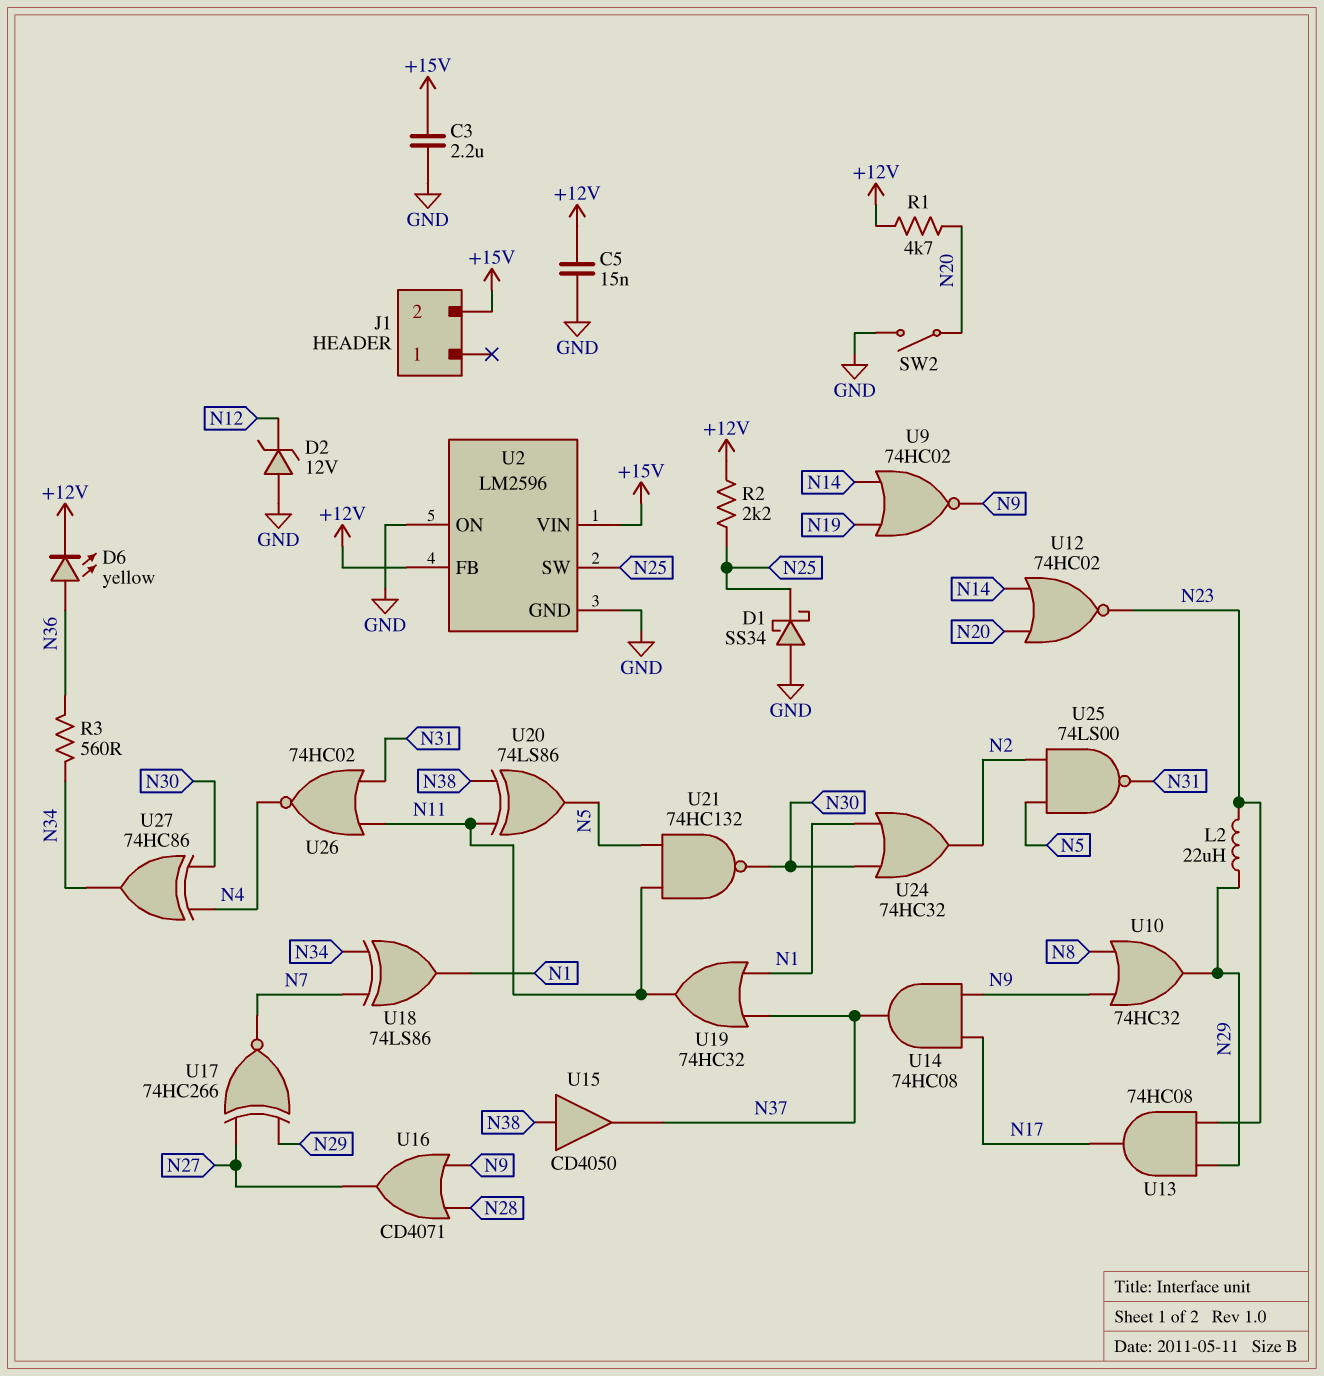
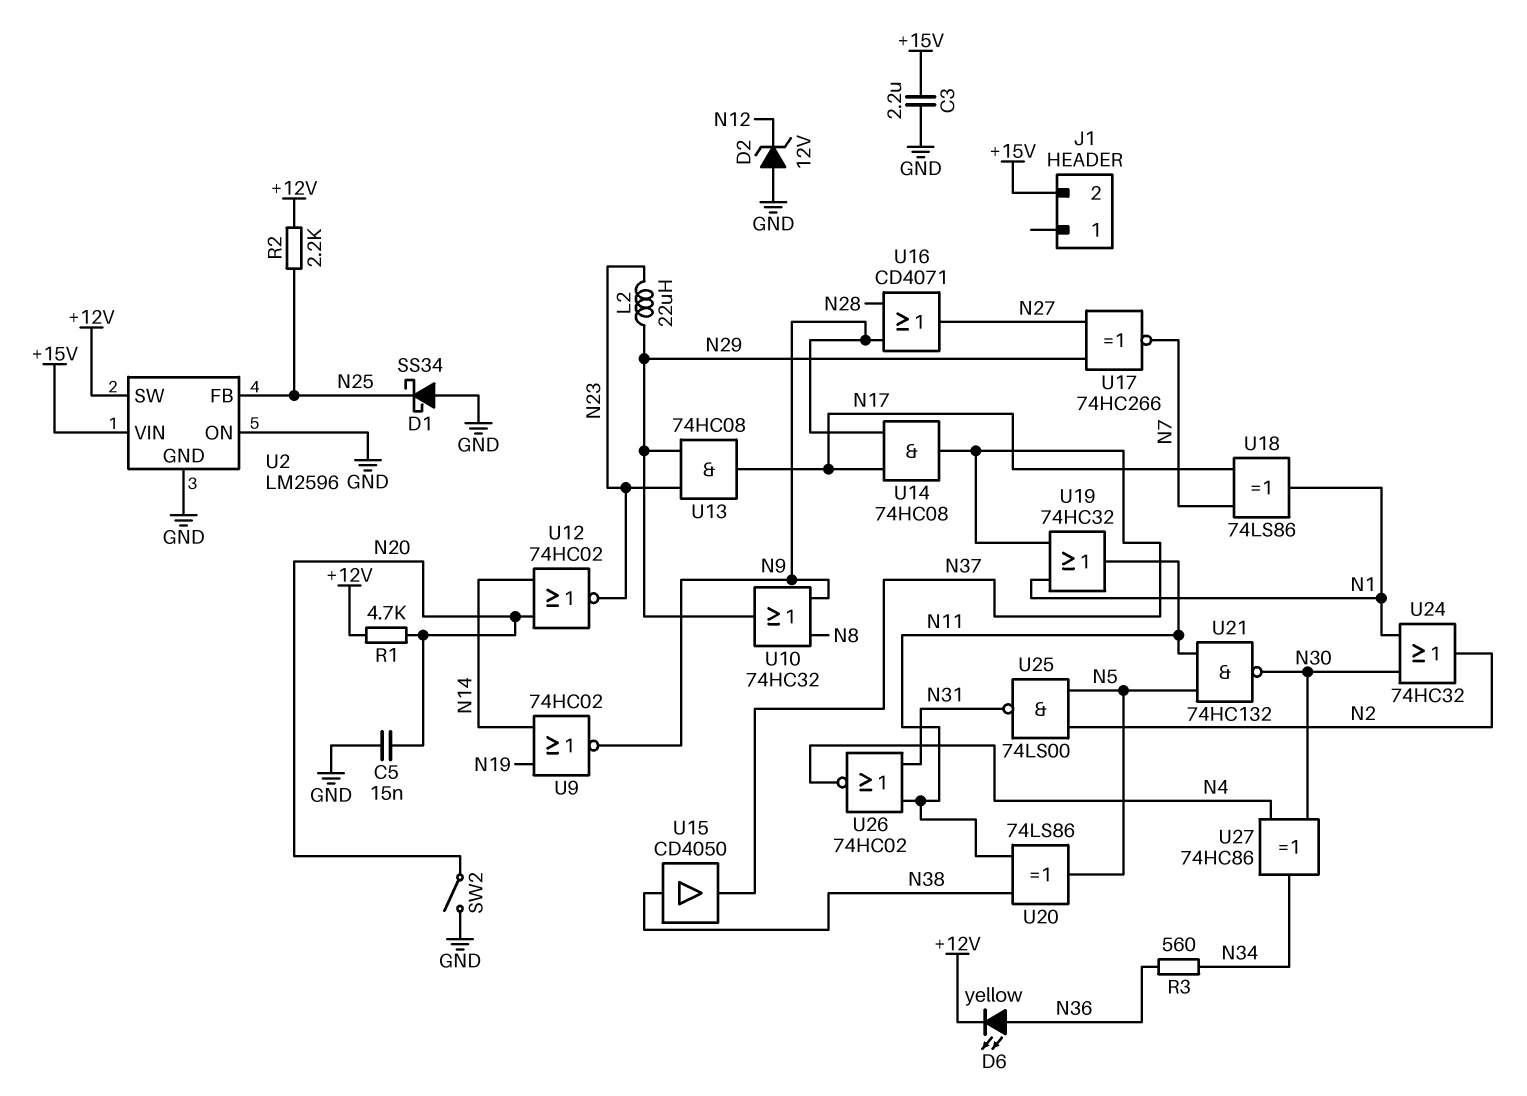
C5: 15nF (+12V, GND) -> 15nF (GND, N20)
U2 pin FB: +12V -> N25
U2 pin SW: N25 -> +12V
U18: XOR 74LS86 (in N7, in N34, out N1) -> XOR 74LS86 (in N7, in N17, out N1)

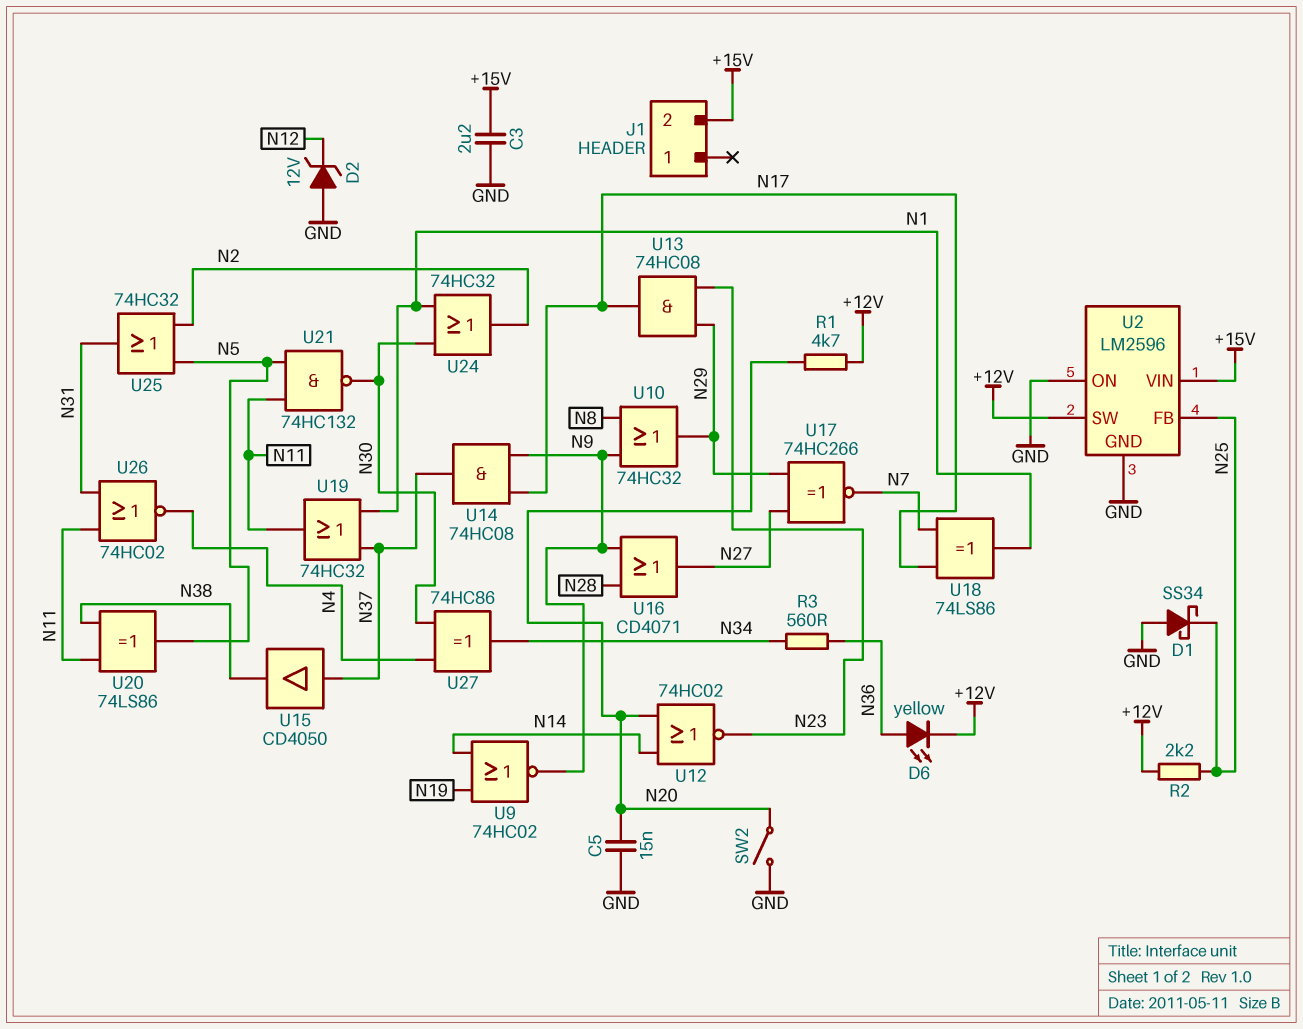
L2: 22uH (N23, N29) -> none
U15: buffer CD4050 (in N38, out N37) -> buffer CD4050 (in N37, out N38)
U25: NAND 74LS00 (in N2, in N5, out N31) -> OR 74HC32 (in N2, in N5, out N31)

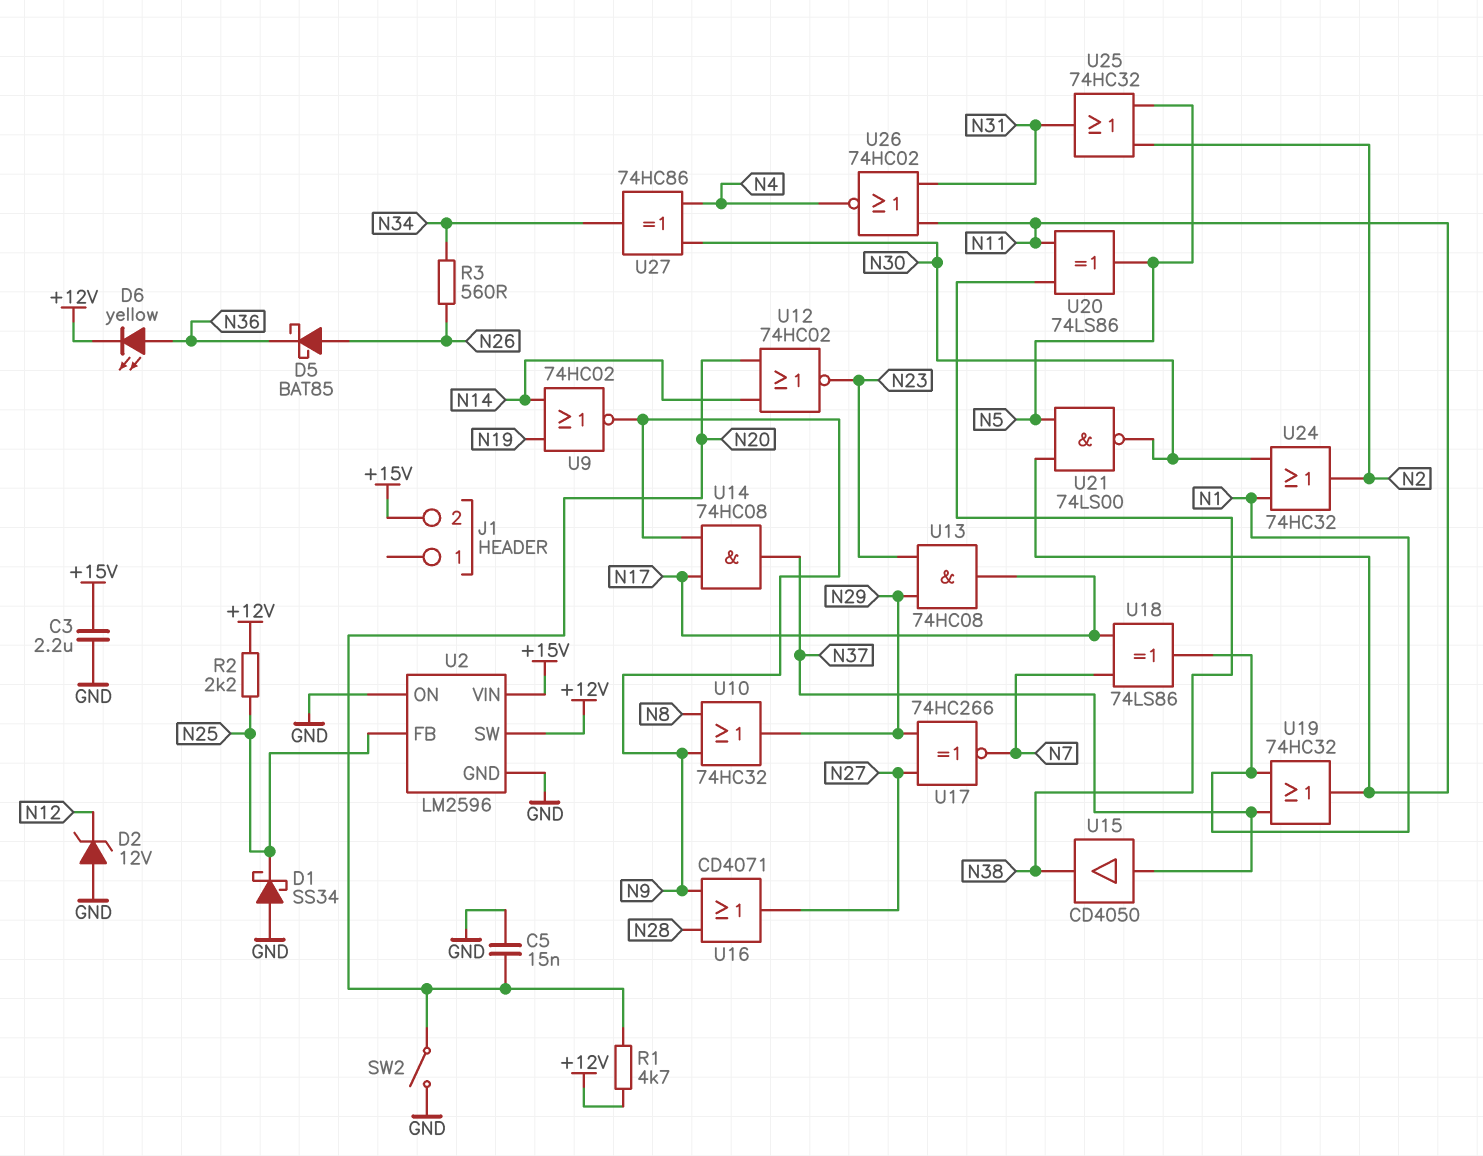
D5: none -> schottky BAT85 (A N26, K N36)
R3: 560 (N34, N36) -> 560 (N26, N34)
U21: NAND 74HC132 (in N5, in N11, out N30) -> NAND 74LS00 (in N5, in N11, out N30)

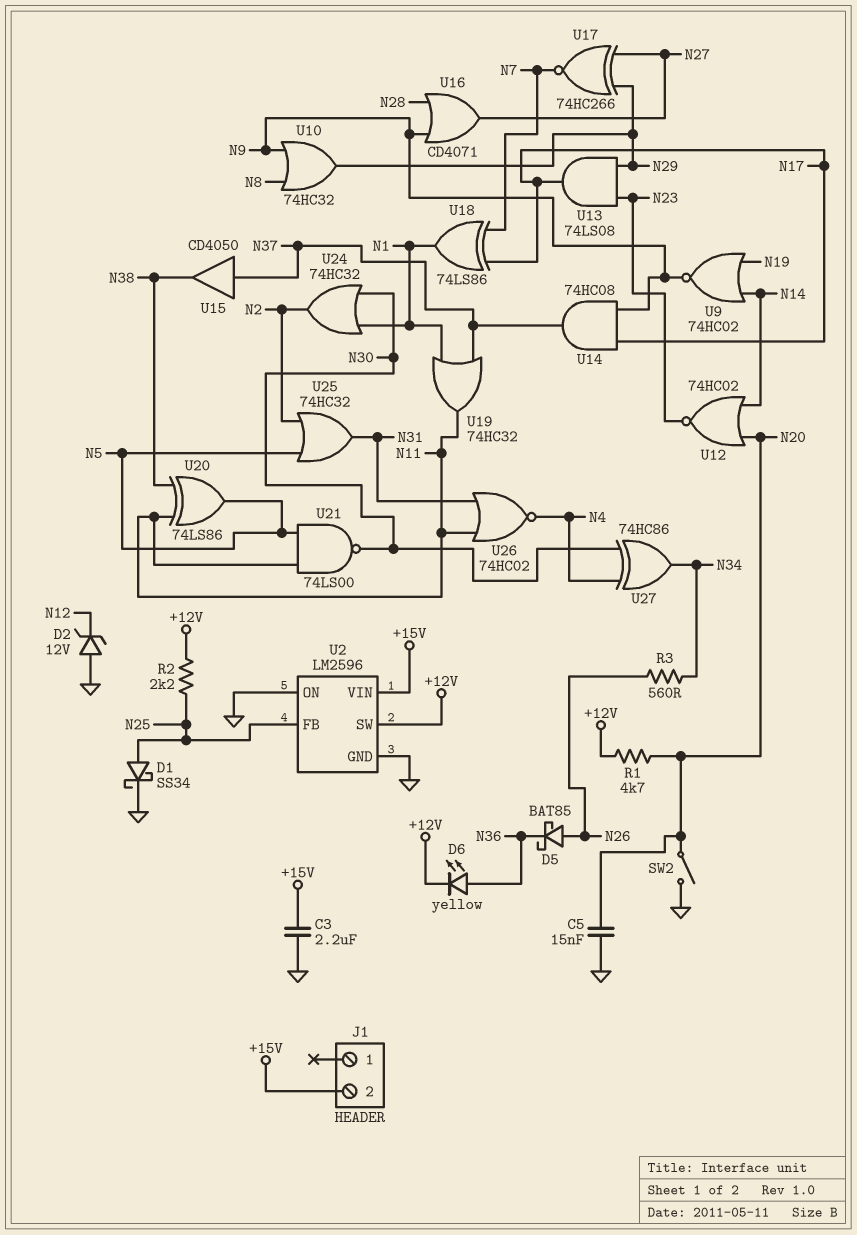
D1: schottky SS34 (A GND, K N25) -> schottky SS34 (A N25, K GND)
U13: AND 74HC08 (in N23, in N29, out N17) -> AND 74LS08 (in N23, in N29, out N17)

